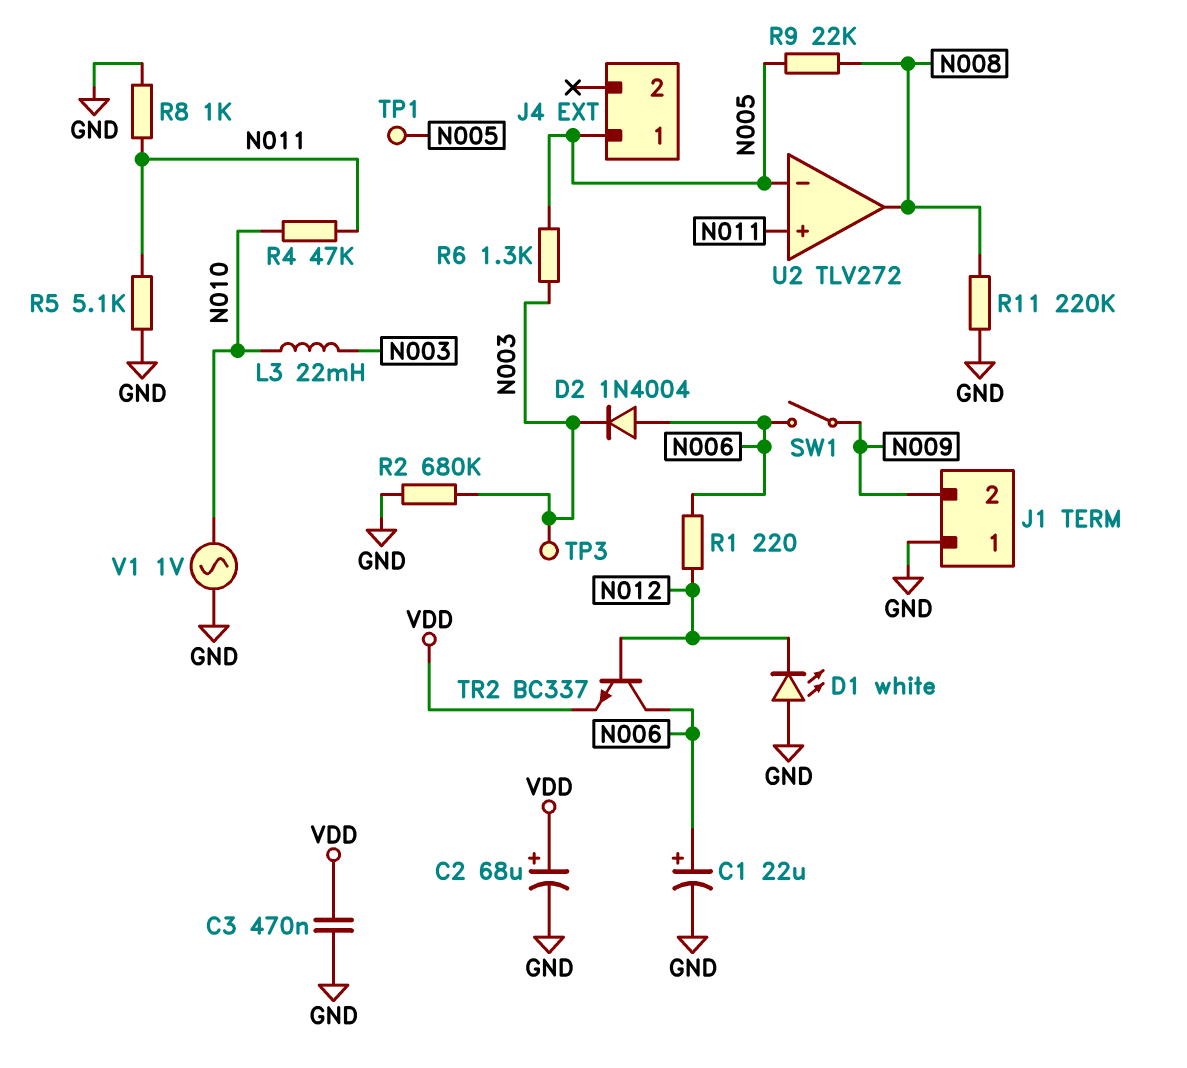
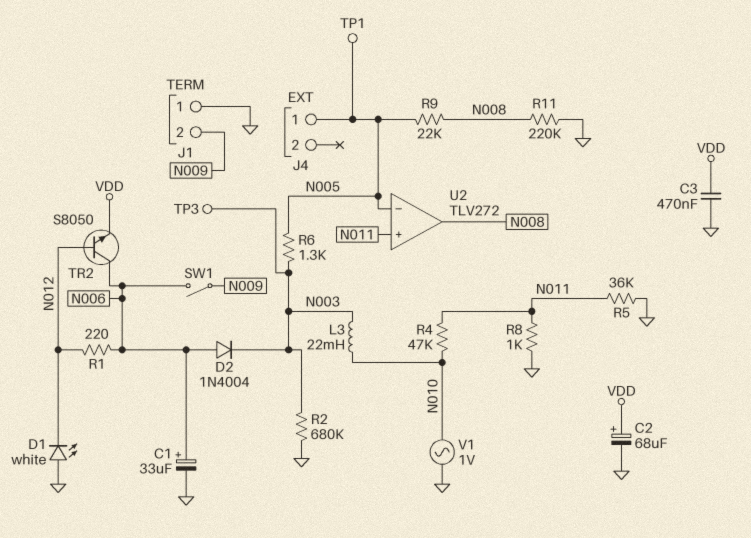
C1: 22uF (plus N006, minus GND) -> 33uF (plus N006, minus GND)
R5: 5.1k (GND, N011) -> 36k (GND, N011)
TR2: NPN BC337 (B N012, C N006, E VDD) -> NPN S8050 (B N012, C N006, E VDD)

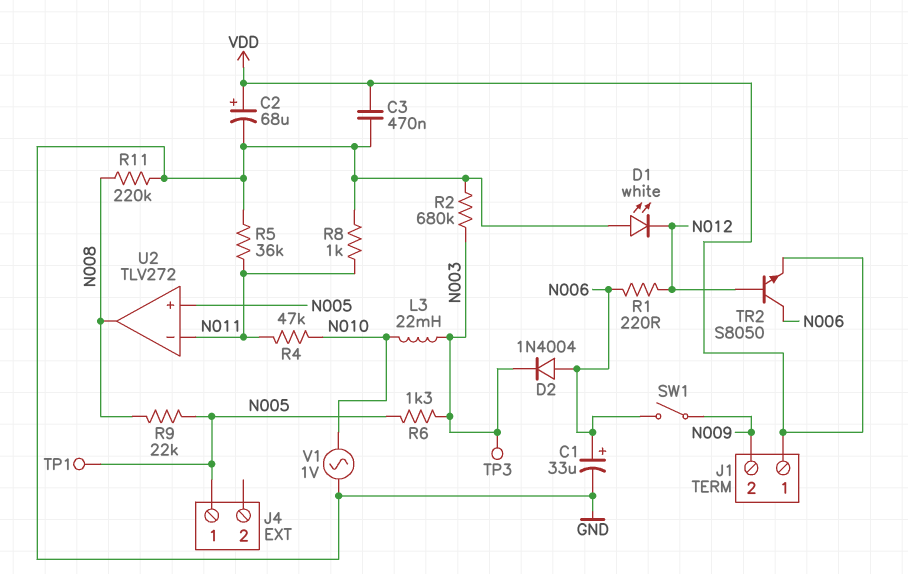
J1 pin 1: GND -> VDD
U2 pin in+: N011 -> N005
U2 pin in-: N005 -> N011

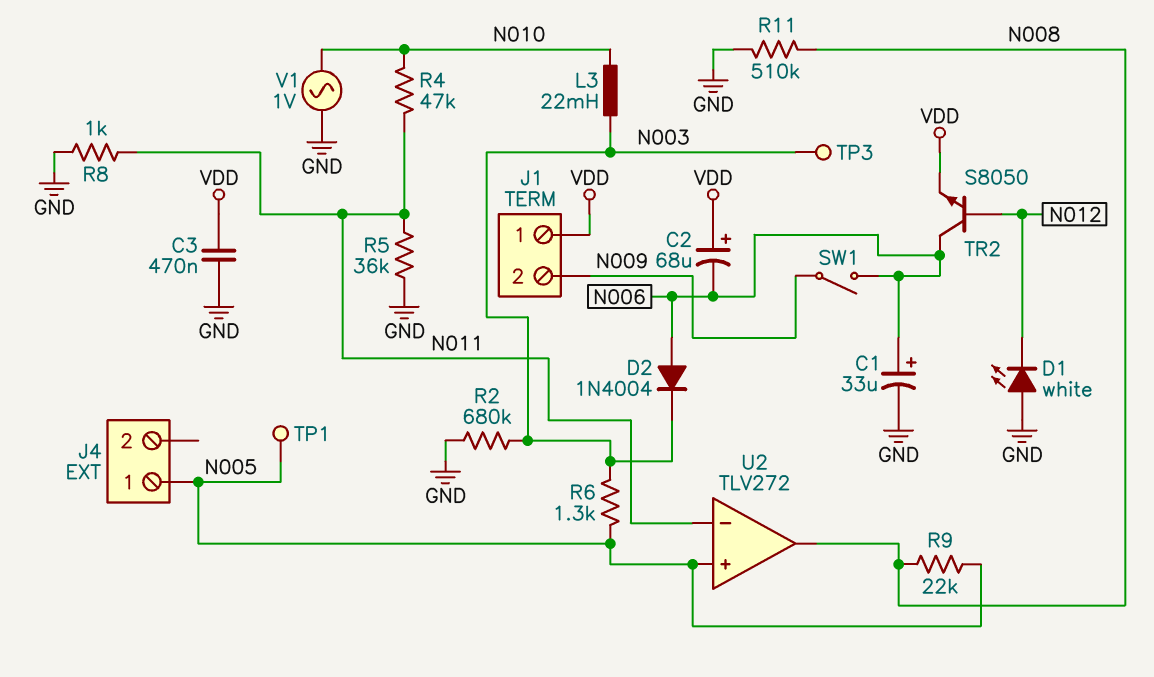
C2: 68uF (plus VDD, minus GND) -> 68uF (plus VDD, minus N006)
R1: 220 (N006, N012) -> none
R11: 220k (GND, N008) -> 510k (GND, N008)

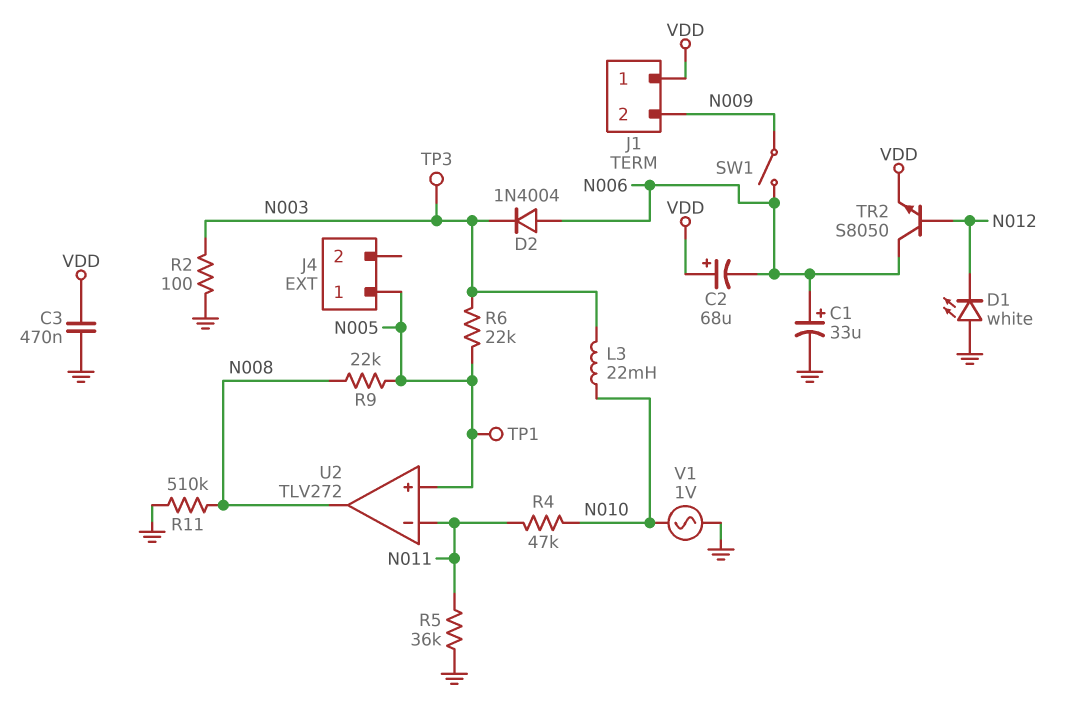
R2: 680k (GND, N003) -> 100 (GND, N003)
R6: 1.3k (N003, N005) -> 22k (N003, N005)
R8: 1k (GND, N011) -> none

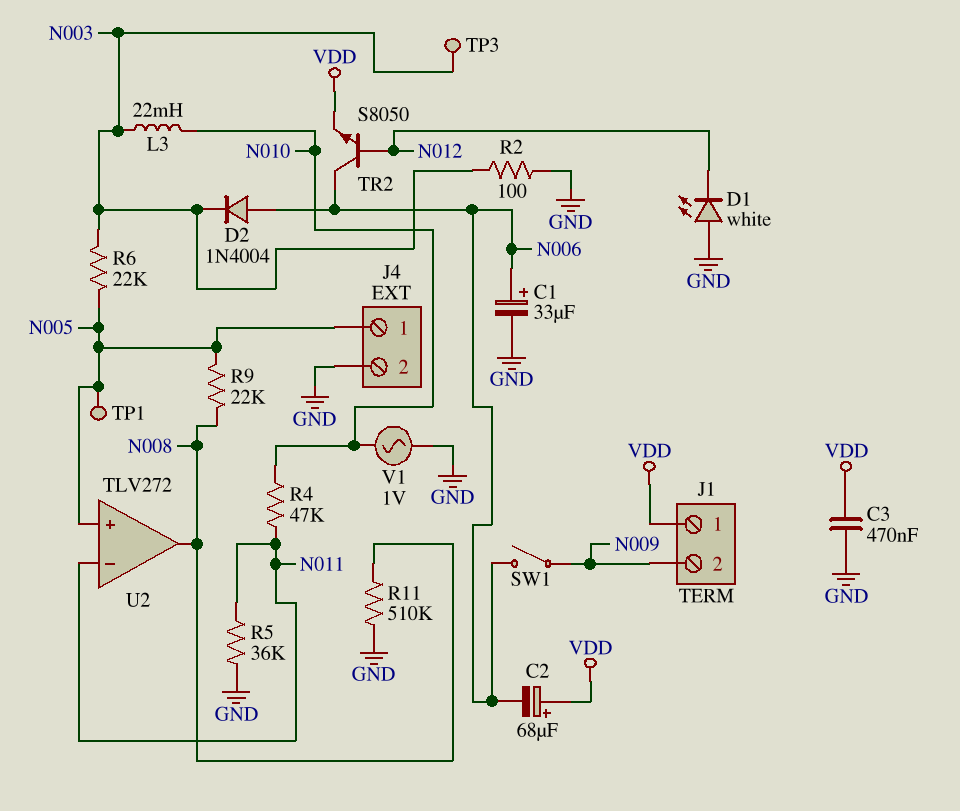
J4 pin 2: none -> GND

